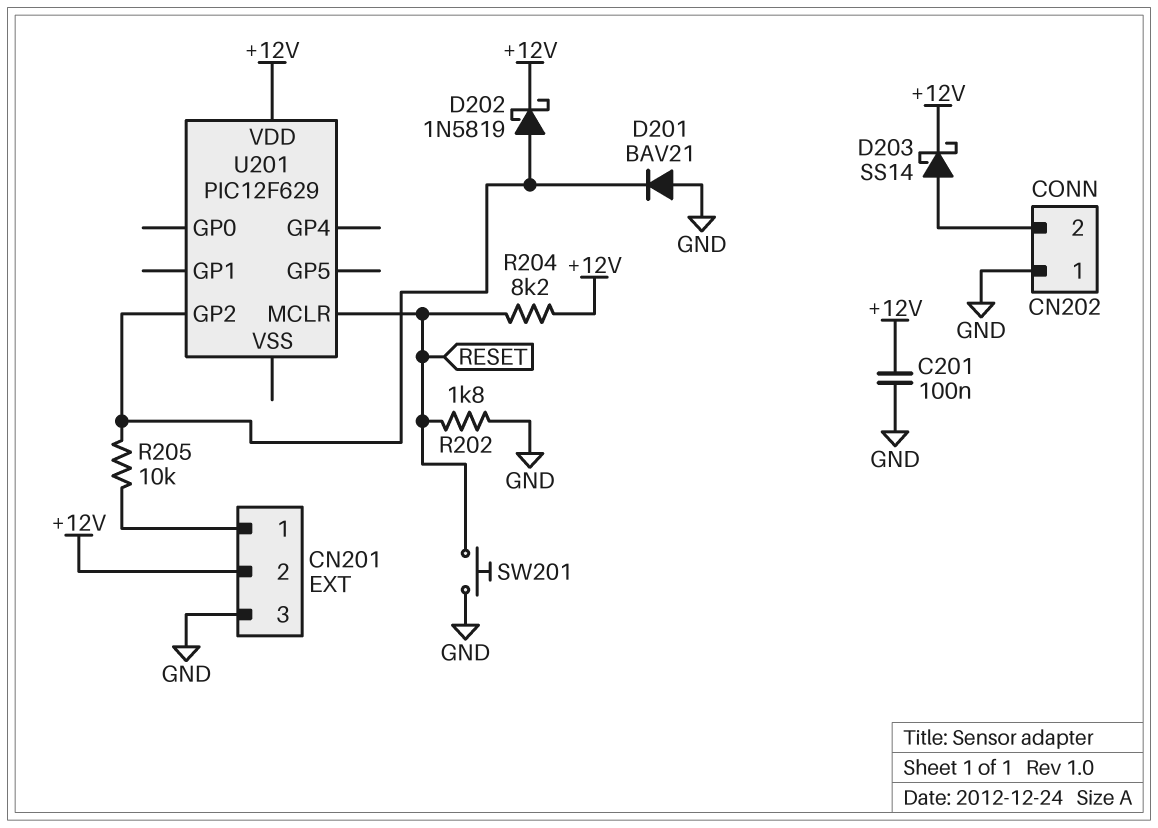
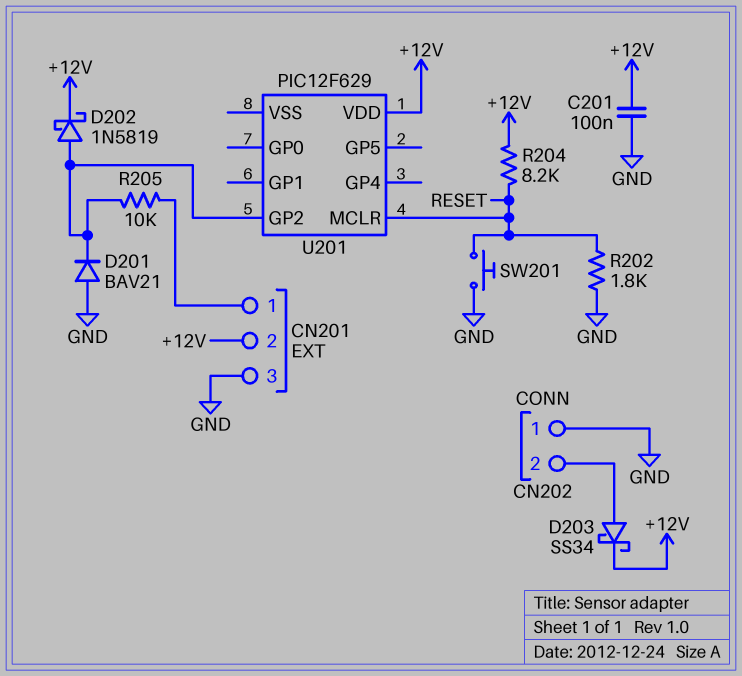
D203: schottky SS14 (A CN202/2, K +12V) -> schottky SS34 (A CN202/2, K +12V)

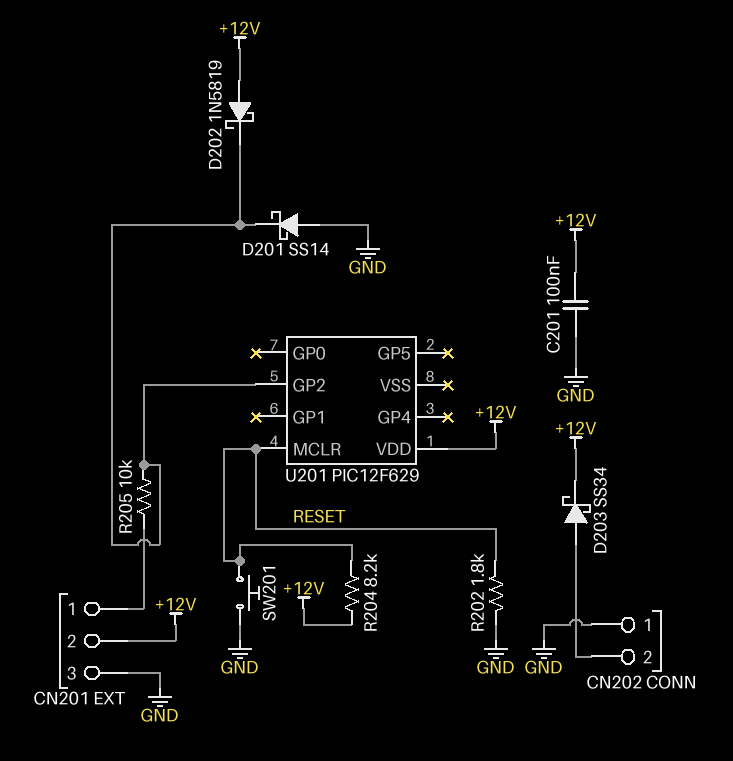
D201: diode BAV21 (A GND, K U201/GP2) -> schottky SS14 (A GND, K U201/GP2)
D202: schottky 1N5819 (A U201/GP2, K +12V) -> schottky 1N5819 (A +12V, K U201/GP2)

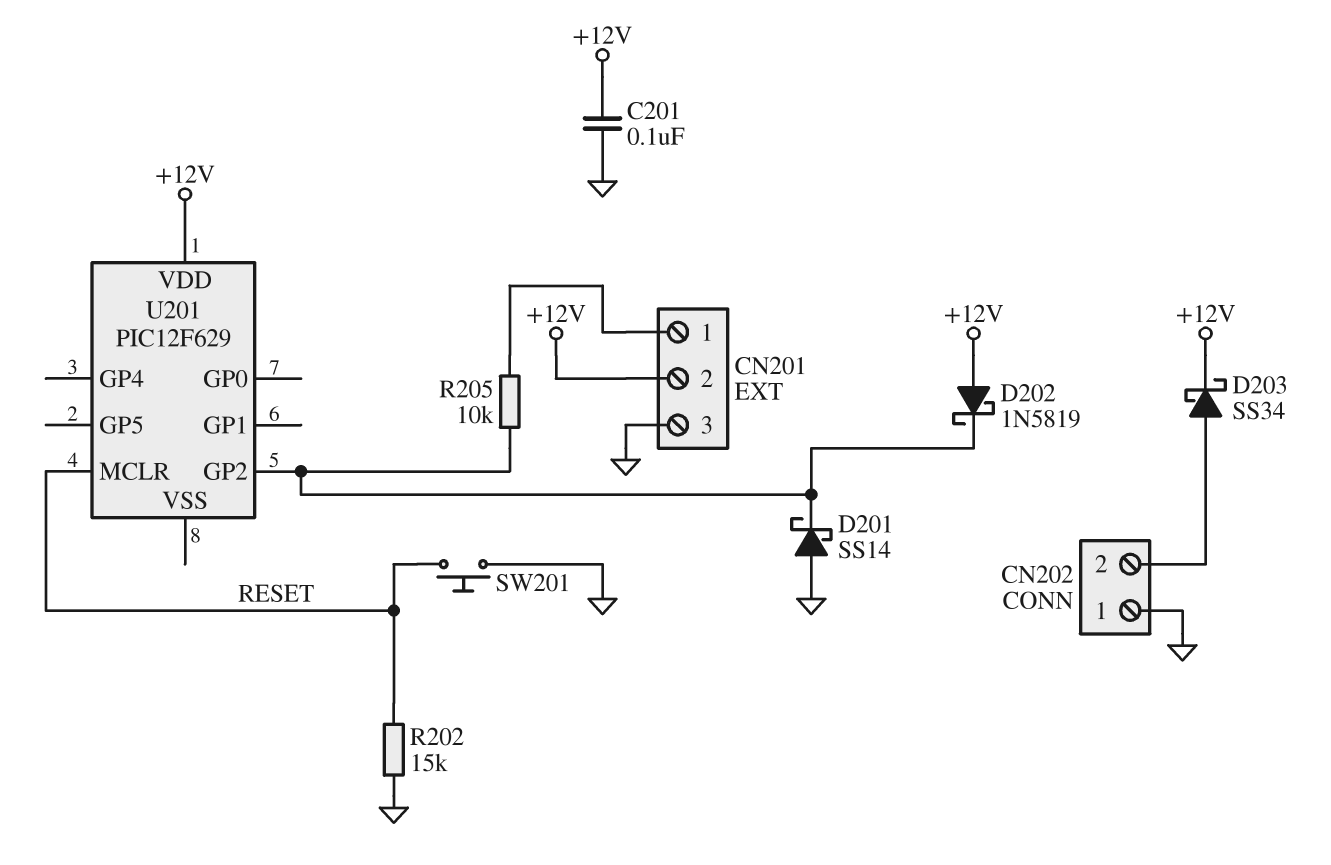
R202: 1.8k (GND, RESET) -> 15k (GND, RESET)
R204: 8.2k (+12V, RESET) -> none

